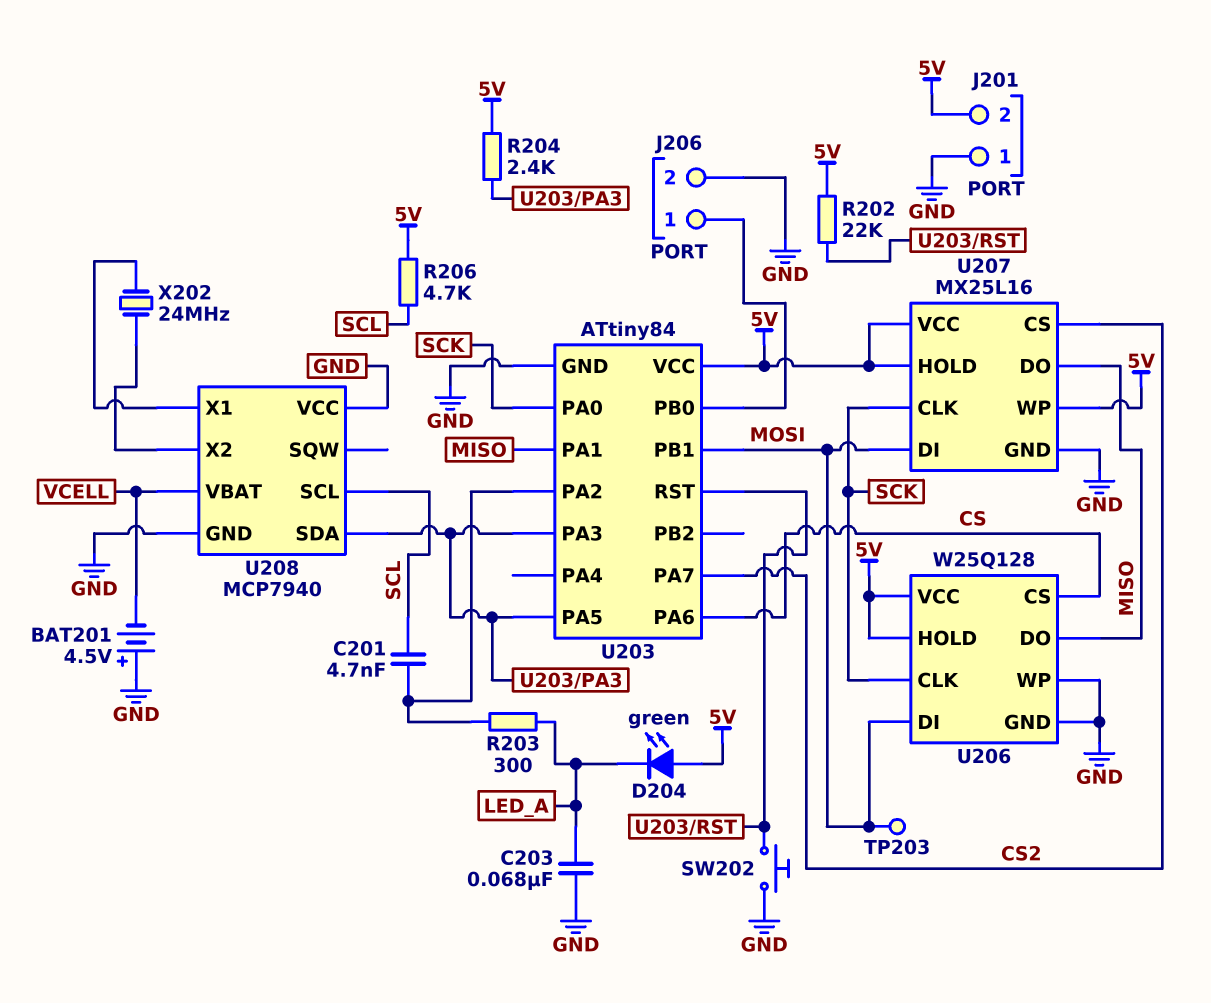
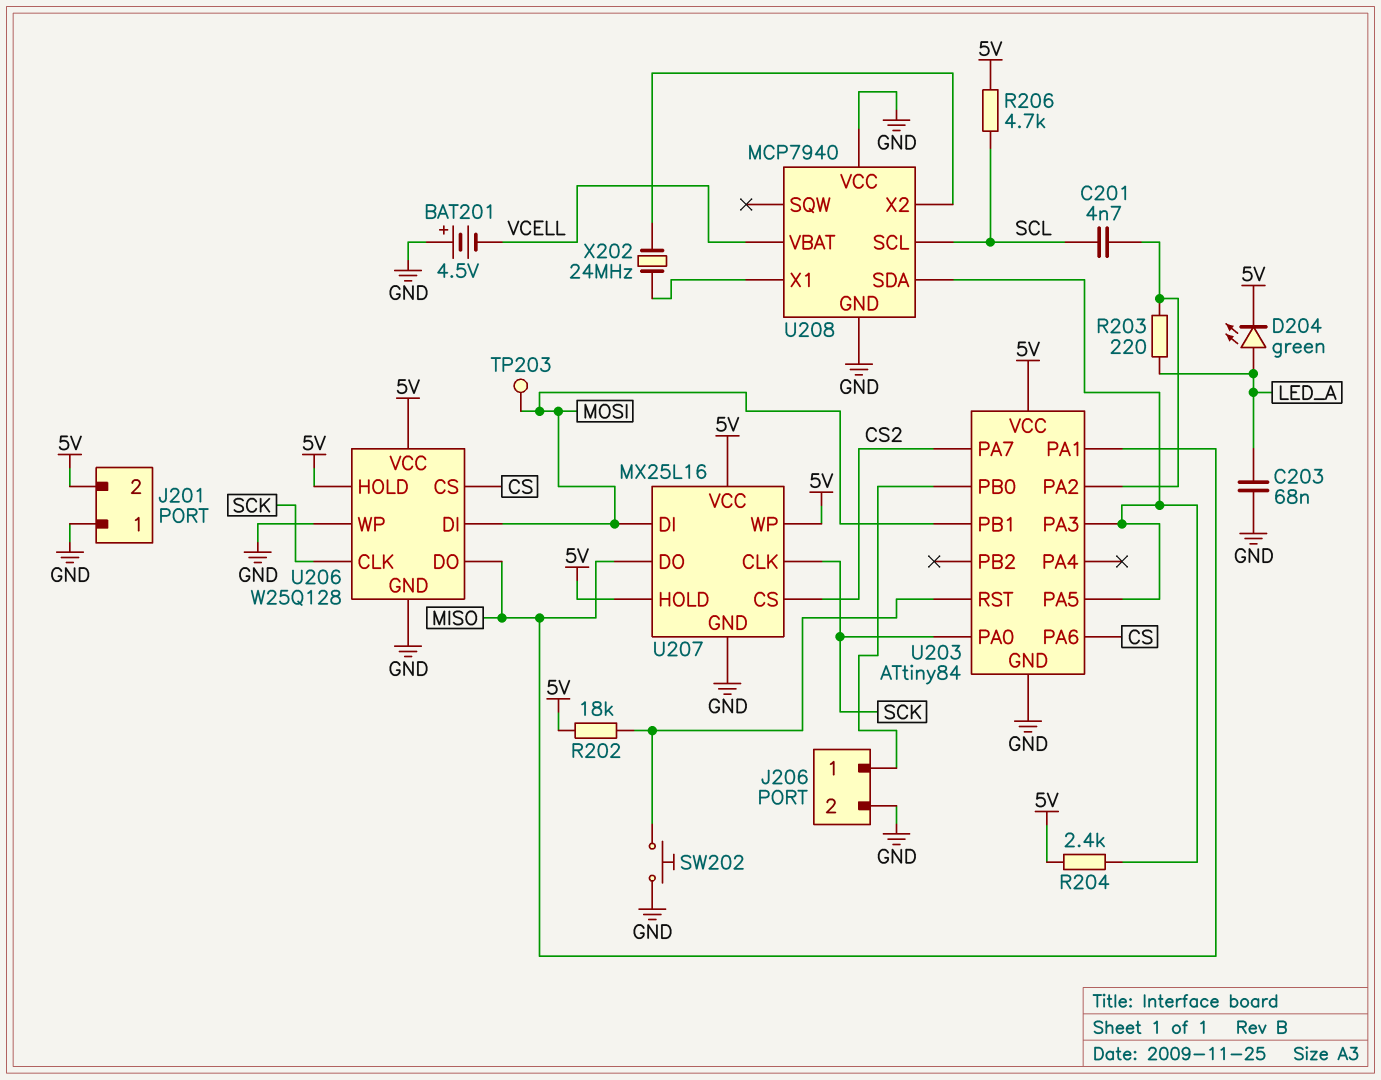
D204: LED green (A 5V, K LED_A) -> LED green (A LED_A, K 5V)
R202: 22k (5V, U203/RST) -> 18k (5V, U203/RST)
R203: 300 (LED_A, U203/PA2) -> 220 (LED_A, U203/PA2)

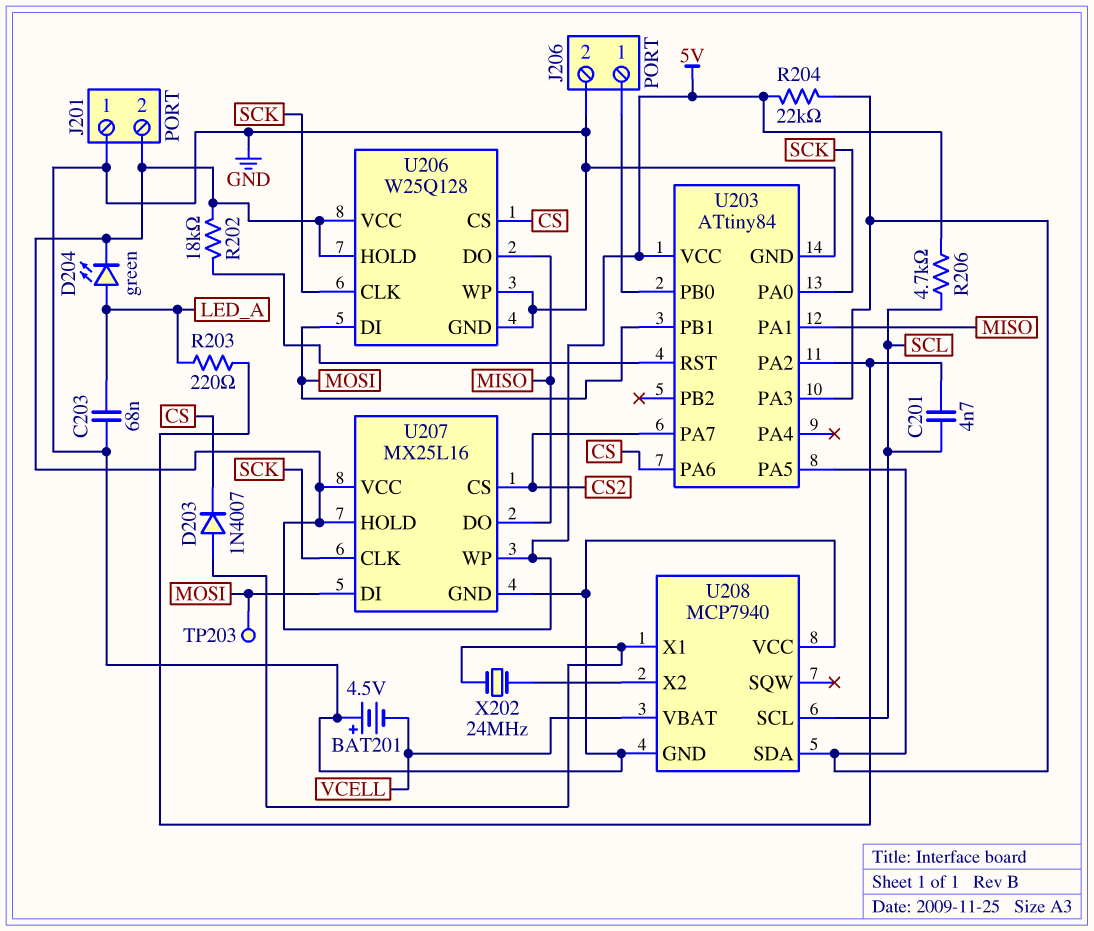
D203: none -> diode 1N4007 (A U208/X1, K CS)
R204: 2.4k (5V, U203/PA3) -> 22k (5V, U203/PA3)
SW202: button (GND, U203/RST) -> none

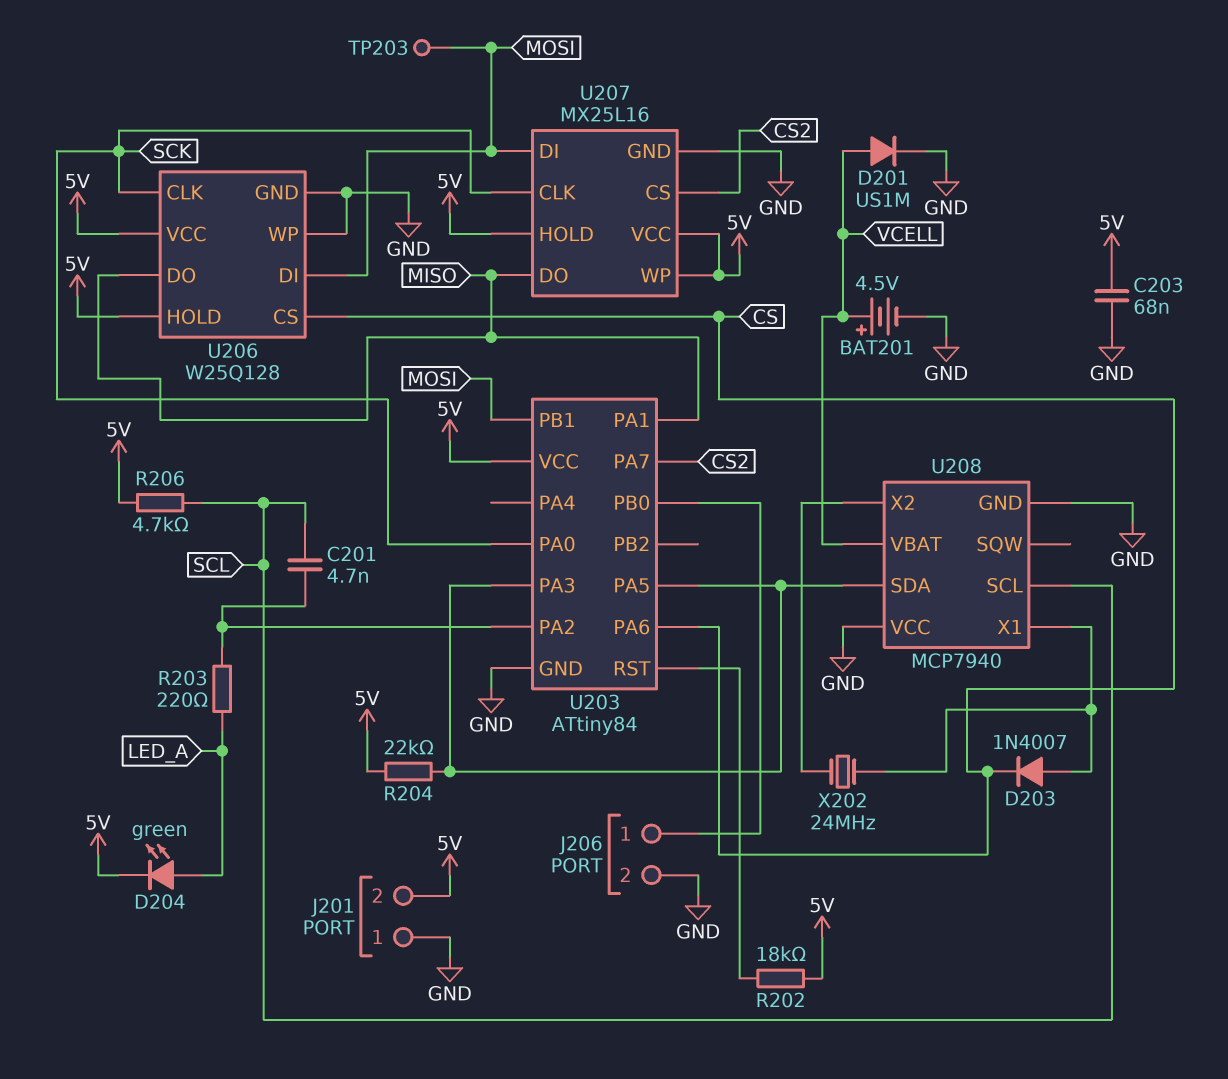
BAT201: 4.5V (plus GND, minus VCELL) -> 4.5V (plus VCELL, minus GND)
C203: 68nF (GND, LED_A) -> 68nF (5V, GND)
D201: none -> diode US1M (A VCELL, K GND)

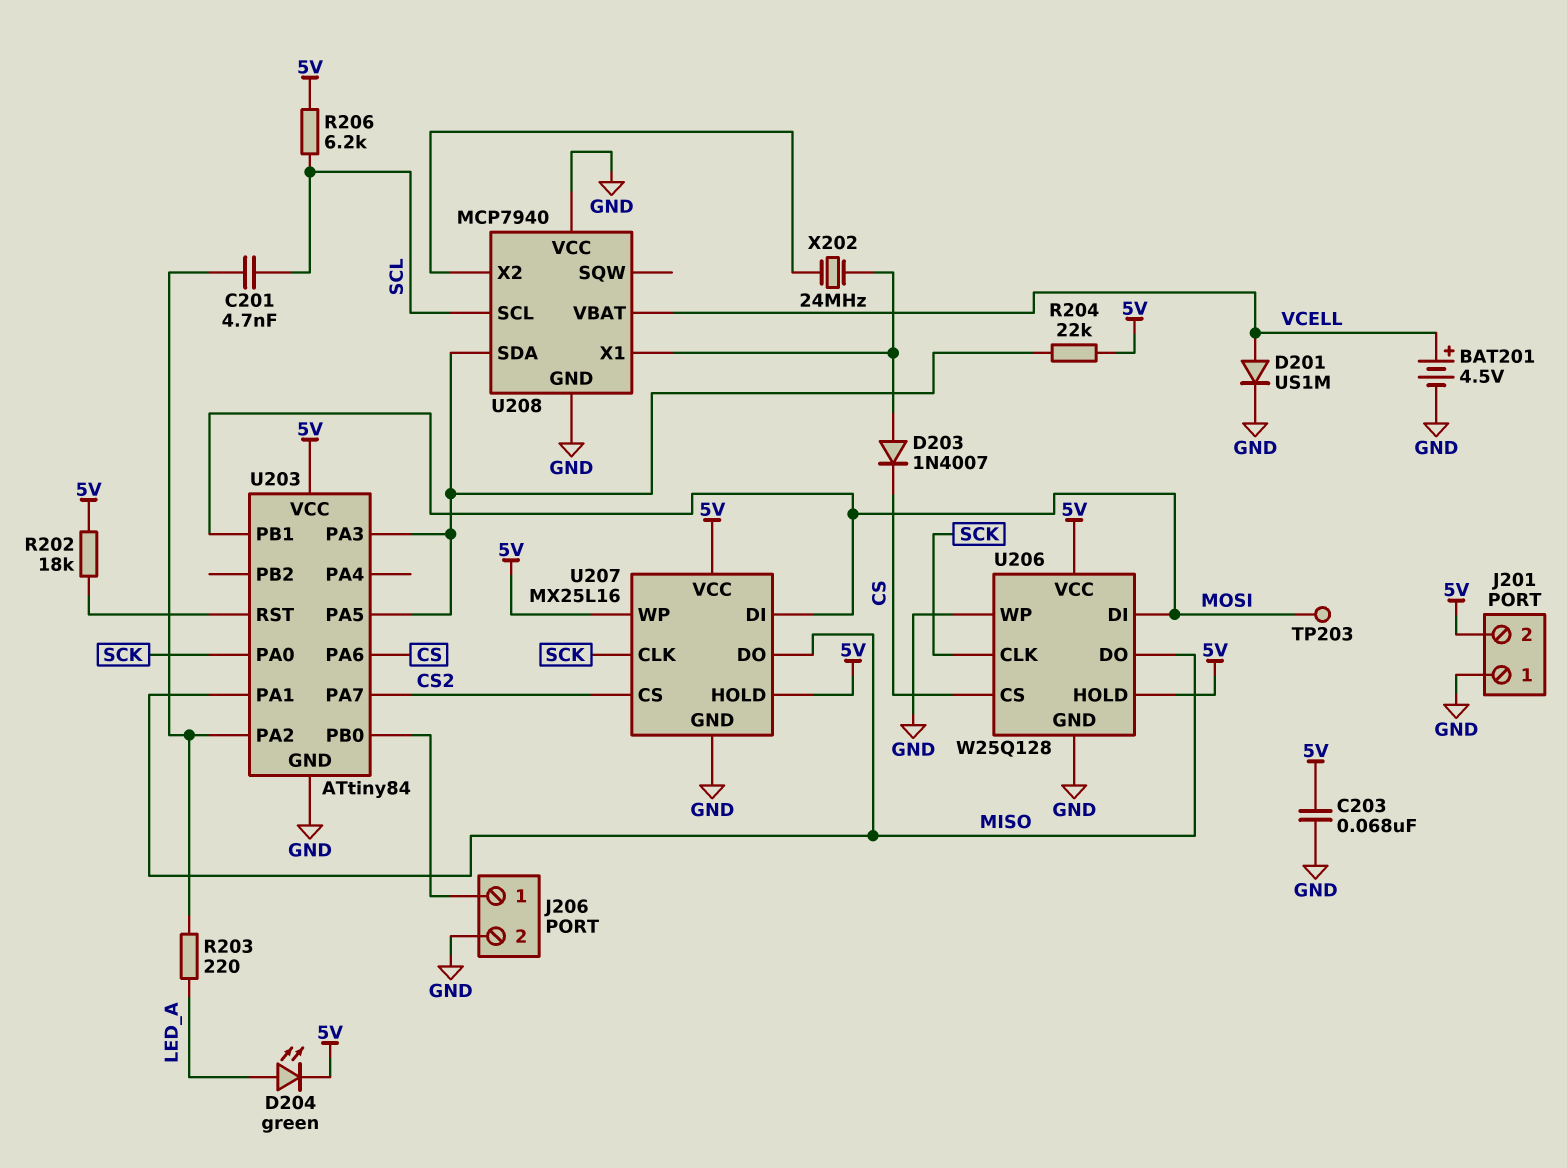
R206: 4.7k (5V, SCL) -> 6.2k (5V, SCL)

